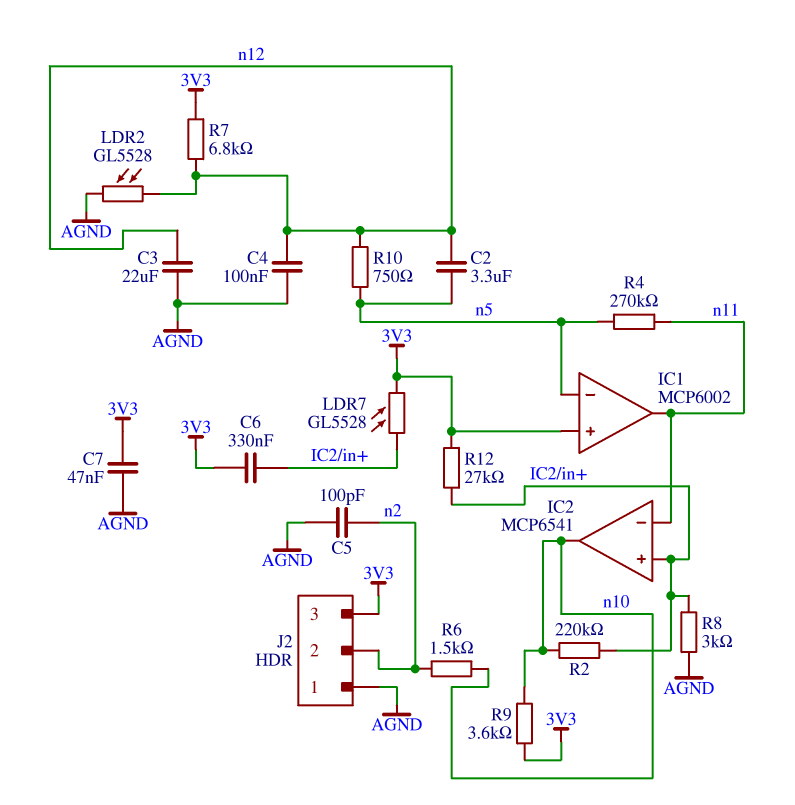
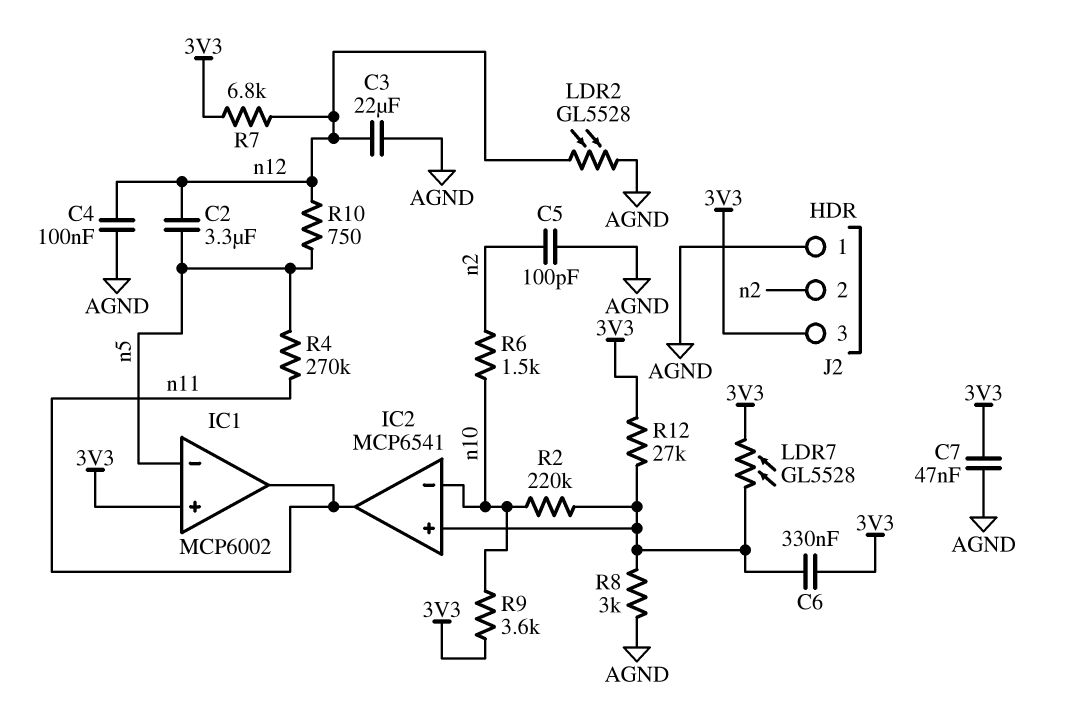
IC2 pin in-: n11 -> n10
IC2 pin out: n10 -> n11

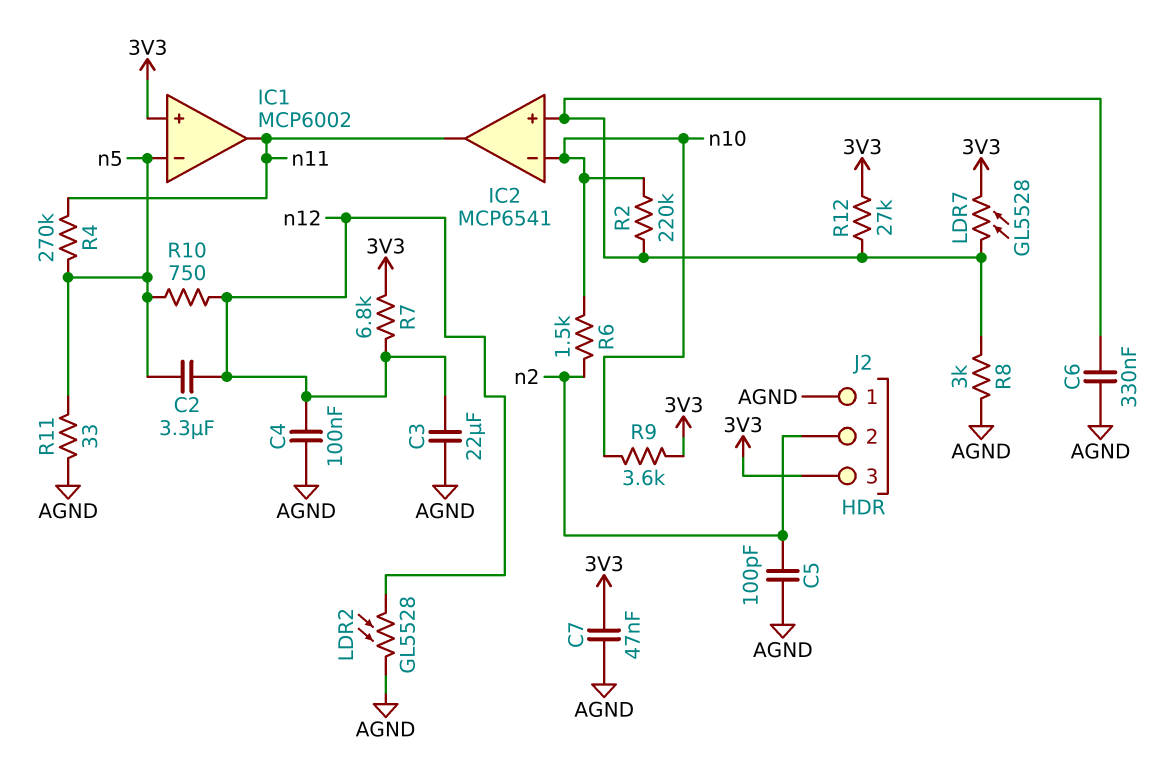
C6: 330nF (3V3, IC2/in+) -> 330nF (AGND, IC2/in+)
R11: none -> 33 (AGND, n5)

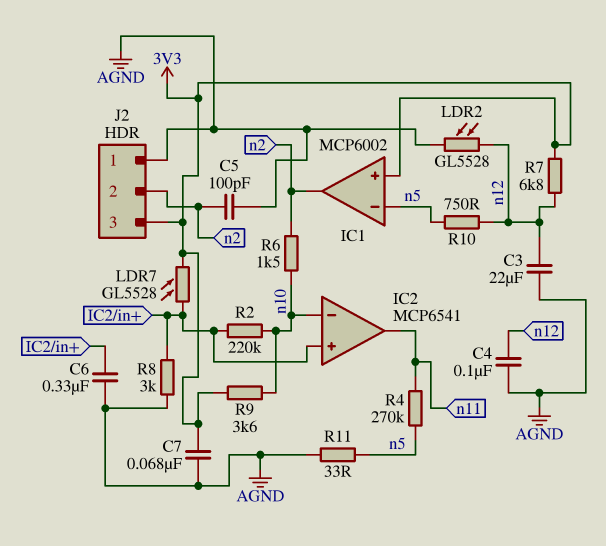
C2: 3.3uF (n5, n12) -> none
C7: 47nF (3V3, AGND) -> 68nF (3V3, AGND)
IC1 pin out: n11 -> n2
R12: 27k (3V3, IC2/in+) -> none

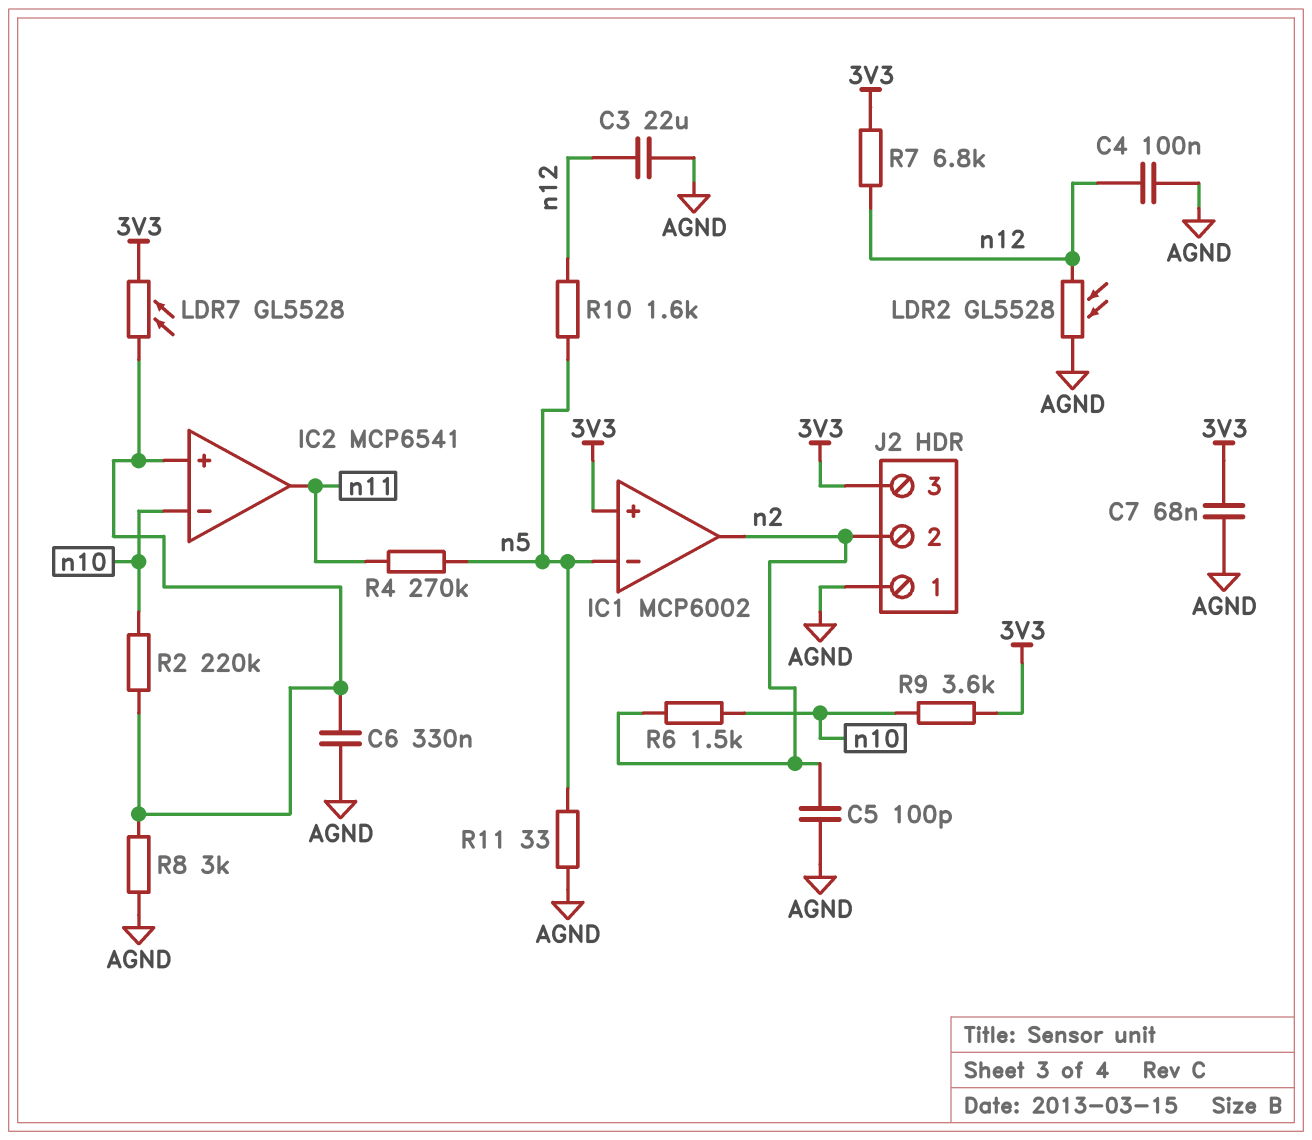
R10: 750 (n5, n12) -> 1.6k (n5, n12)

